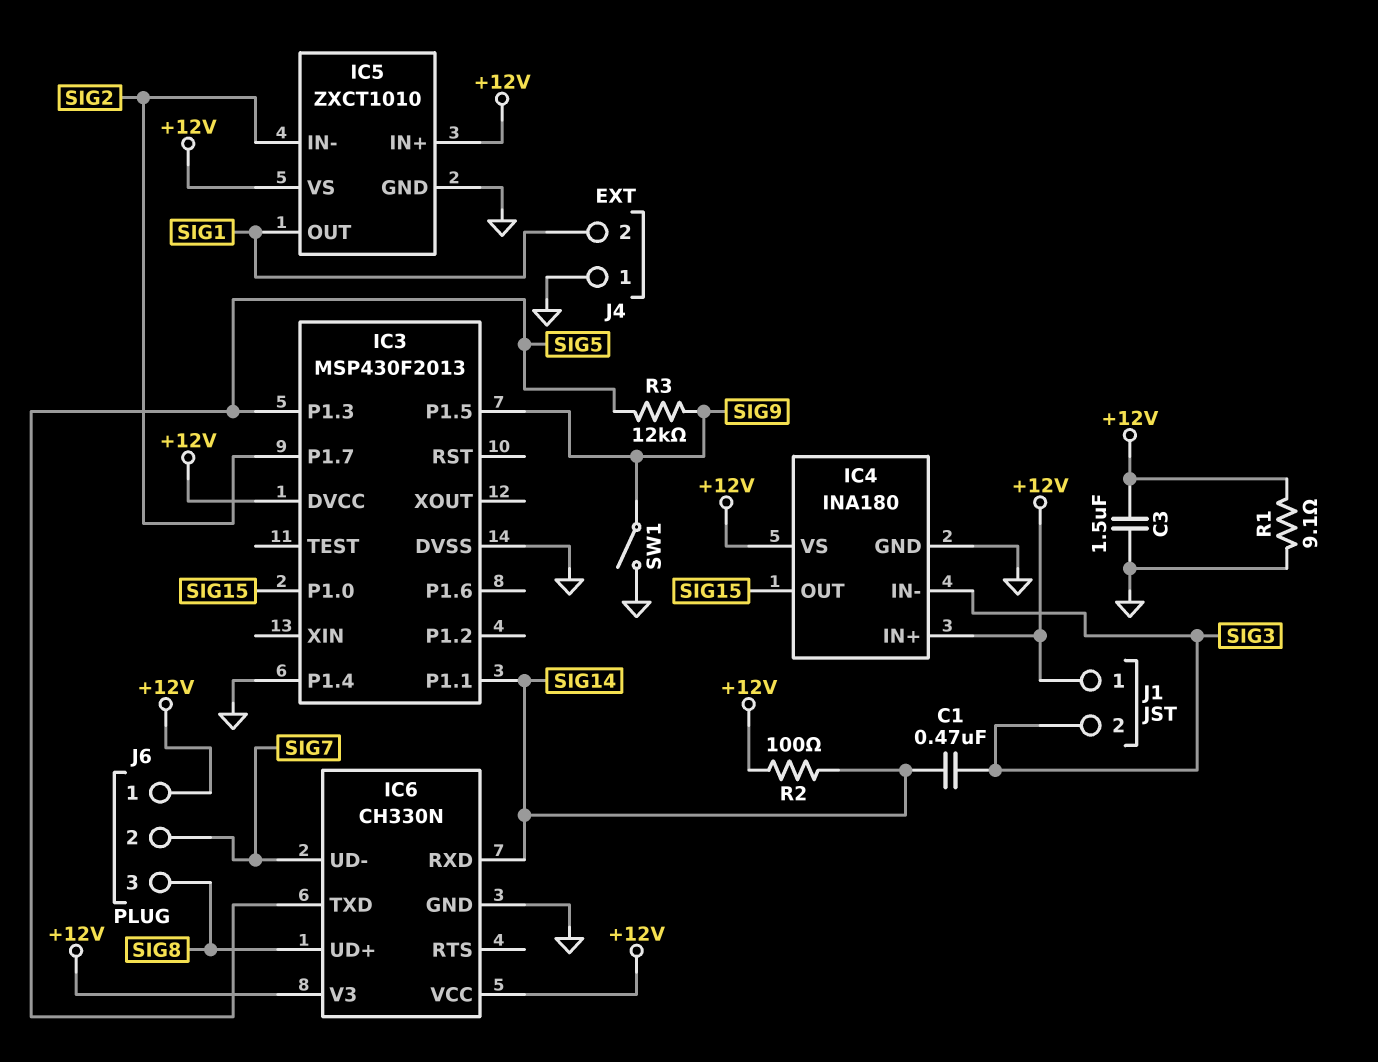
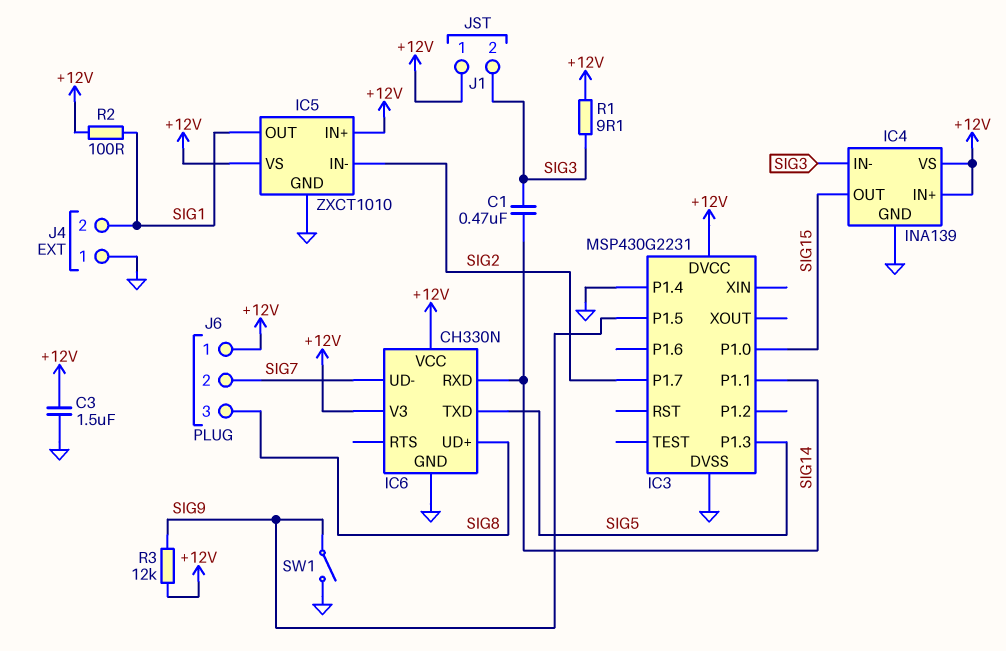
IC3: MSP430F2013 -> MSP430G2231
IC4: INA180 -> INA139
R1: 9.1 (+12V, GND) -> 9.1 (+12V, SIG3)
R2: 100 (+12V, SIG14) -> 100 (+12V, SIG1)
R3: 12k (SIG5, SIG9) -> 12k (+12V, SIG9)

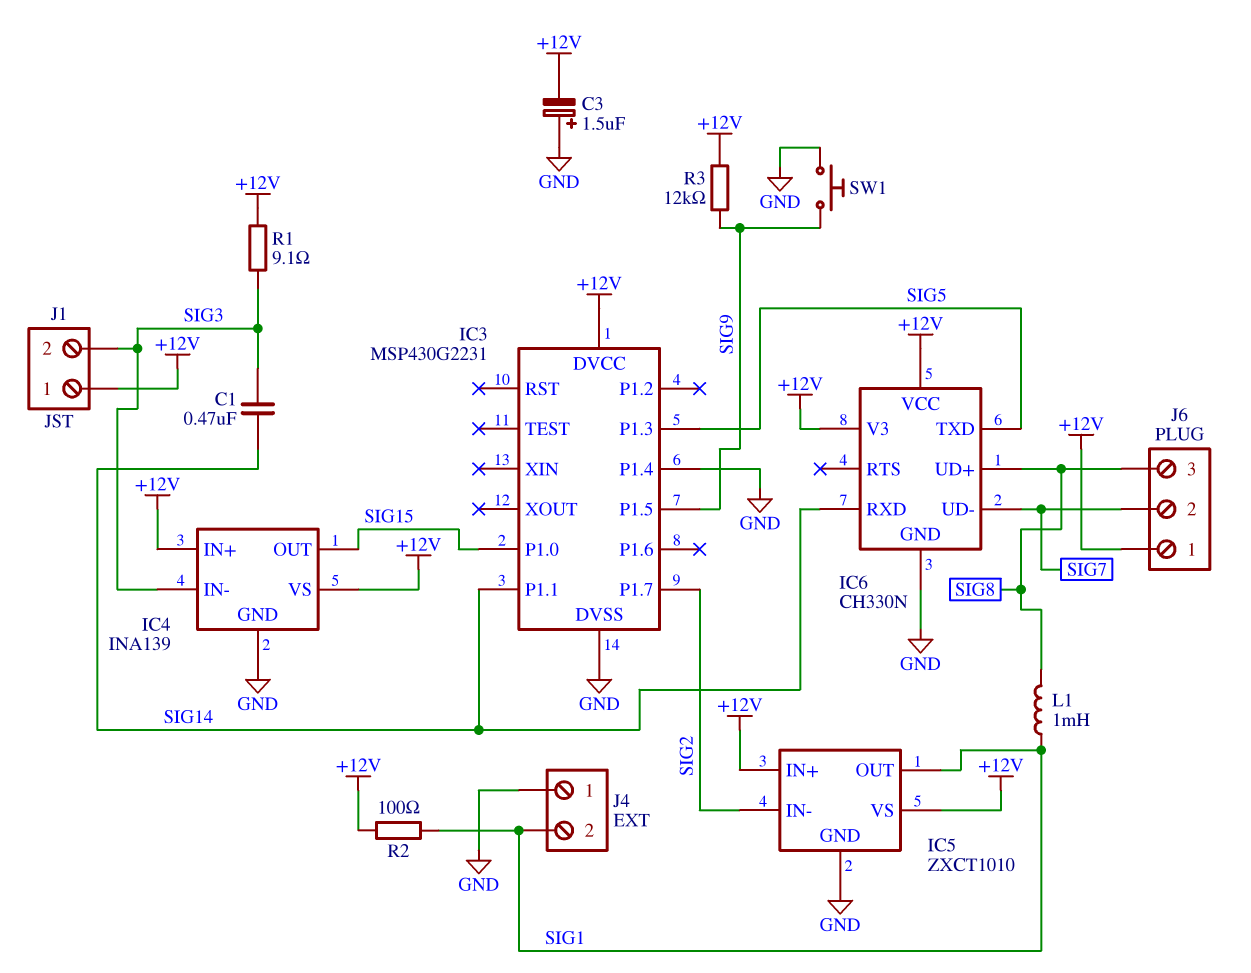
C3: 1.5uF (+12V, GND) -> 1.5uF (plus GND, minus +12V)
L1: none -> 1mH (SIG1, SIG8)
SW1: switch (GND, SIG9) -> button (GND, SIG9)

